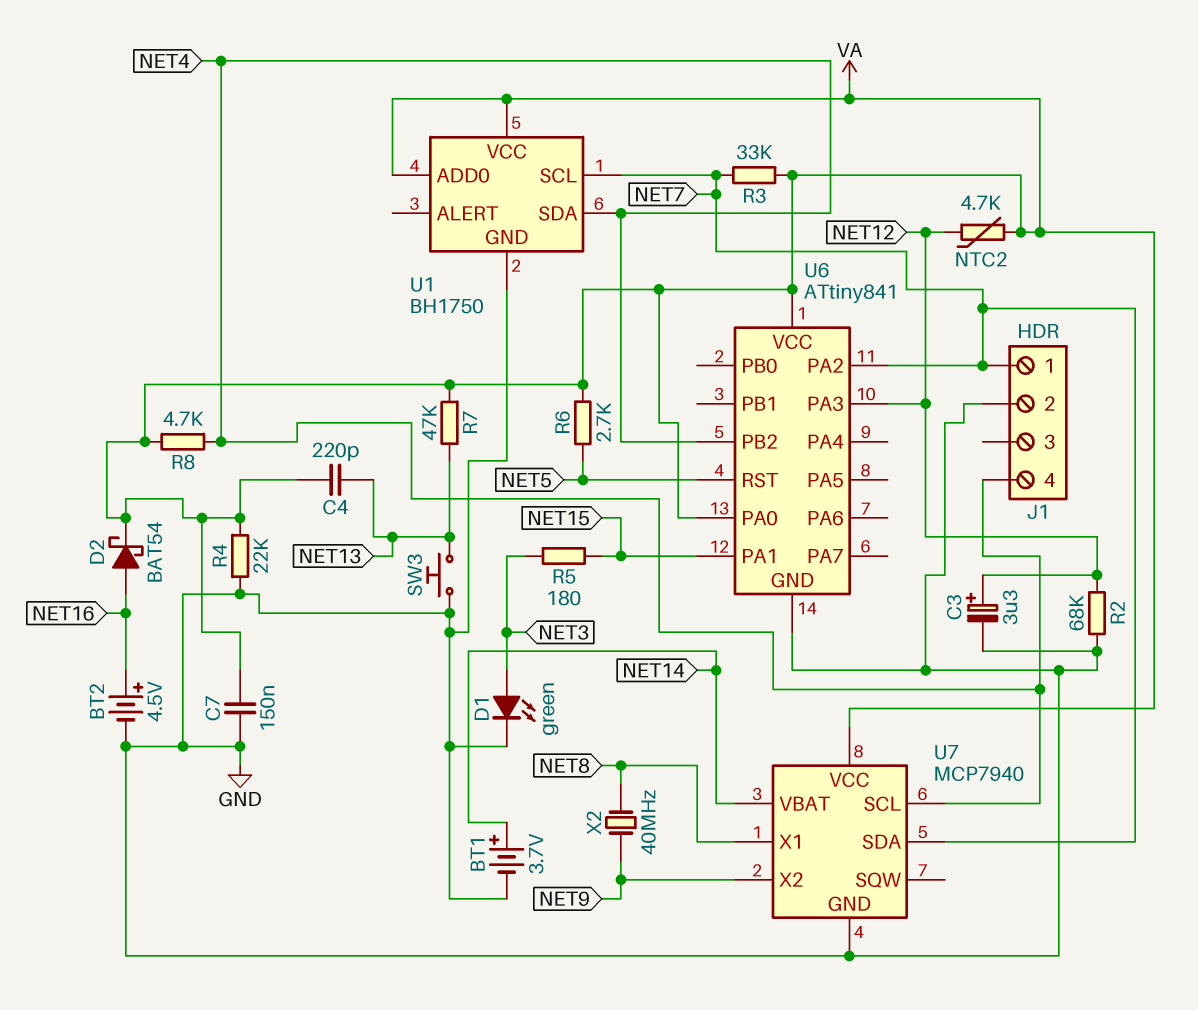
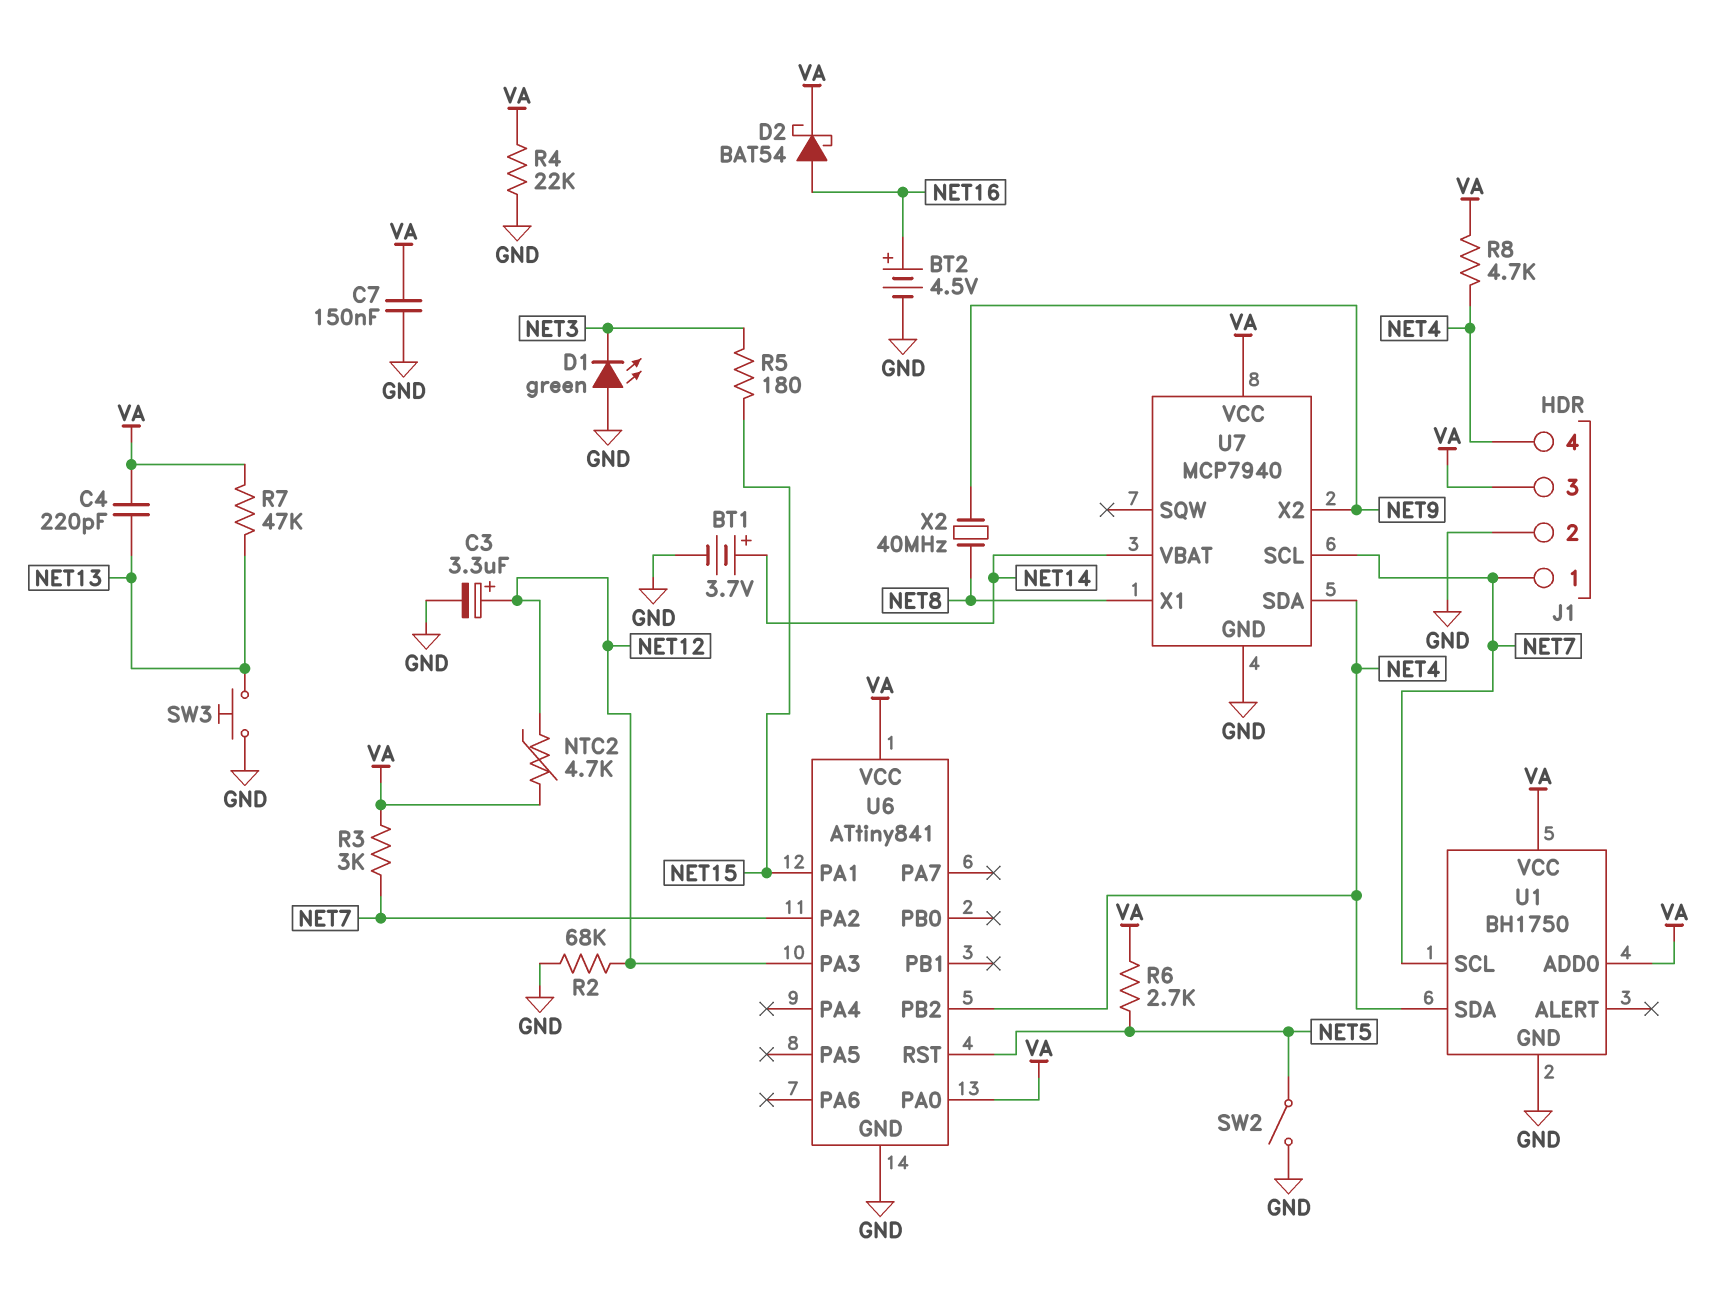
D1: LED green (A NET3, K GND) -> LED green (A GND, K NET3)
J1 pin 3: none -> VA
R3: 33k (NET7, VA) -> 3k (NET7, VA)
SW2: none -> switch (GND, NET5)
U7 pin SCL: NET4 -> NET7
U7 pin SDA: NET7 -> NET4

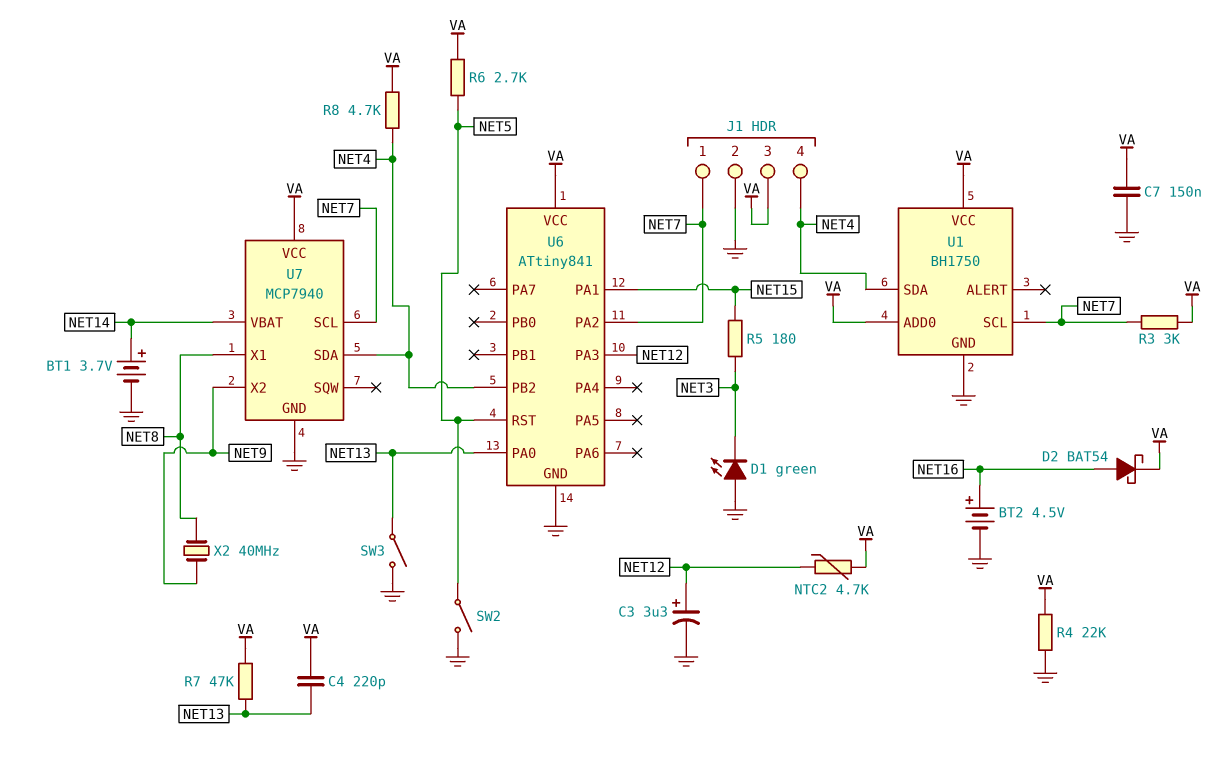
R2: 68k (GND, NET12) -> none
SW3: button (GND, NET13) -> switch (GND, NET13)
U6 pin PA0: VA -> NET13

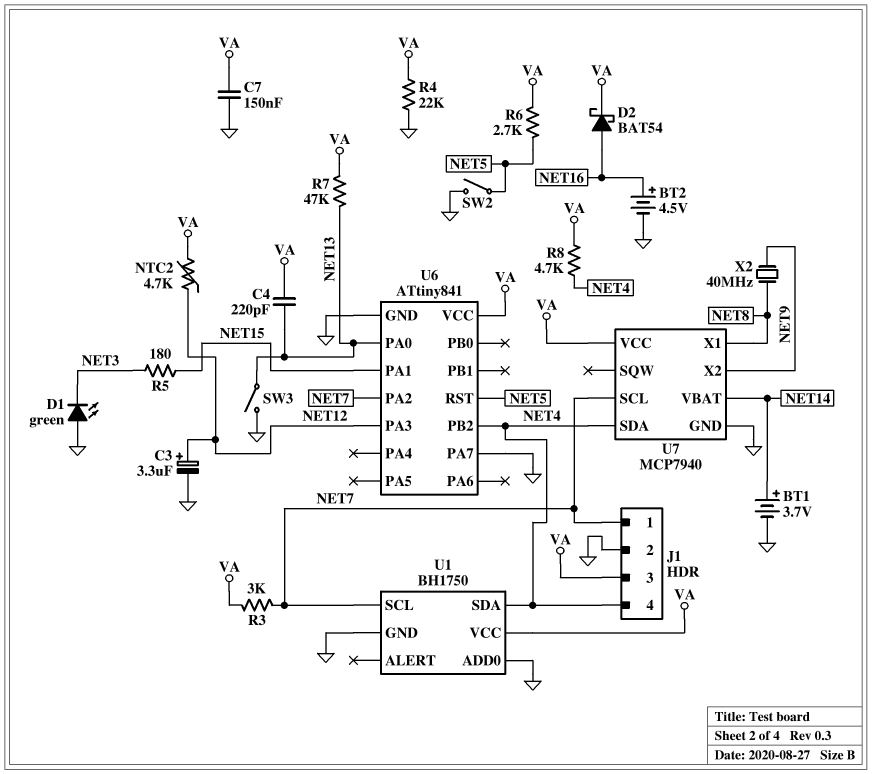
U1 pin ADD0: VA -> GND
U6 pin PA7: none -> GND

